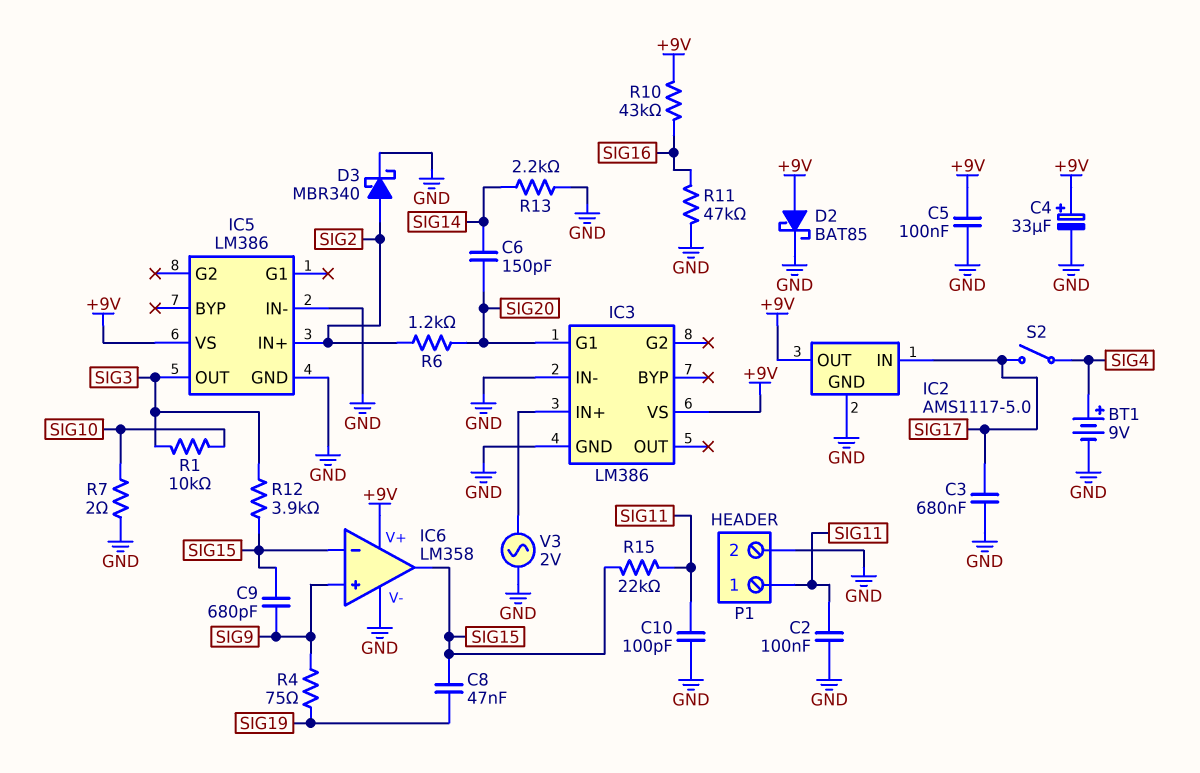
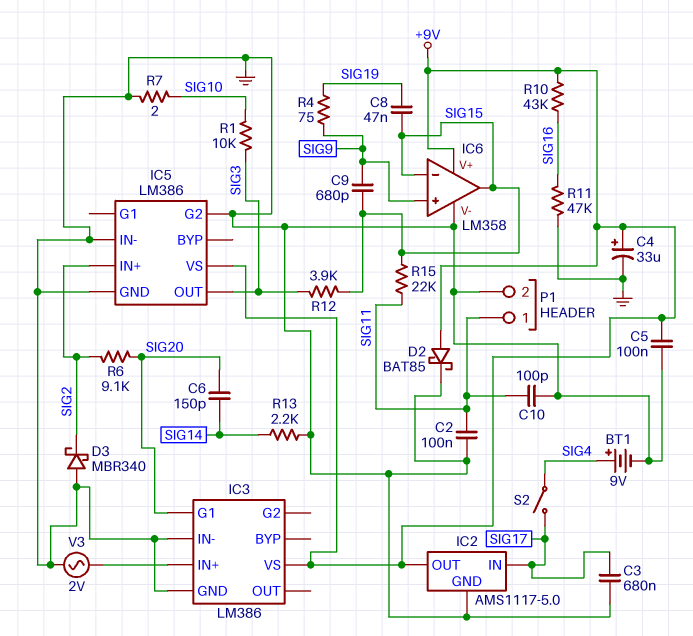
D3: schottky MBR340 (A SIG2, K GND) -> schottky MBR340 (A GND, K SIG2)
IC5 pin G2: none -> GND
R6: 1.2k (SIG2, SIG20) -> 9.1k (SIG2, SIG20)

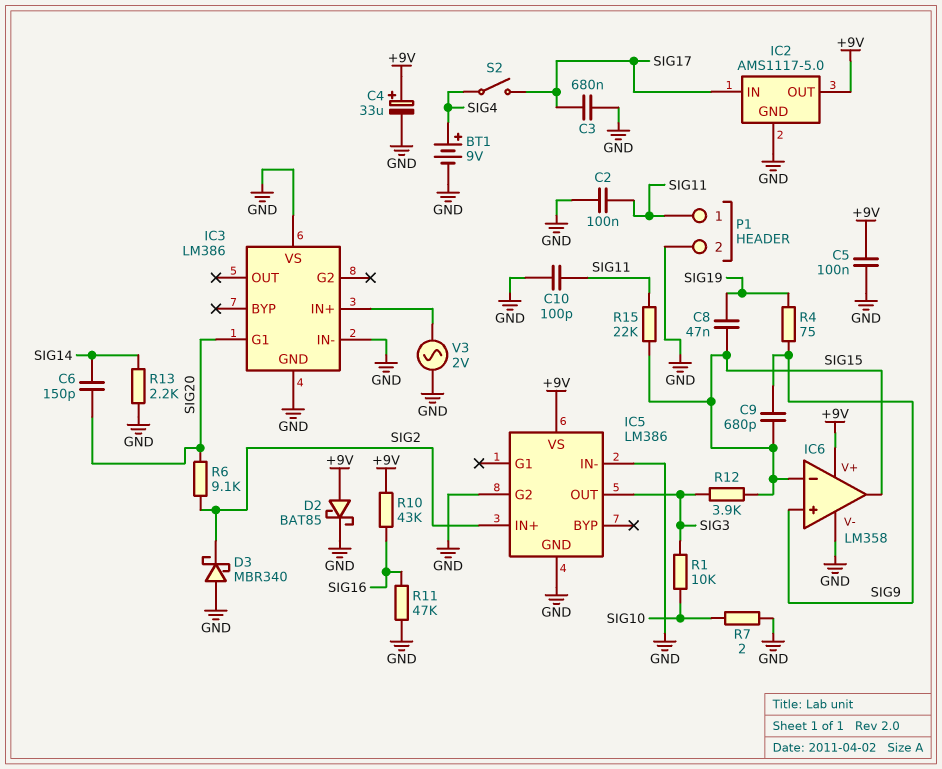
IC3 pin VS: +9V -> GND

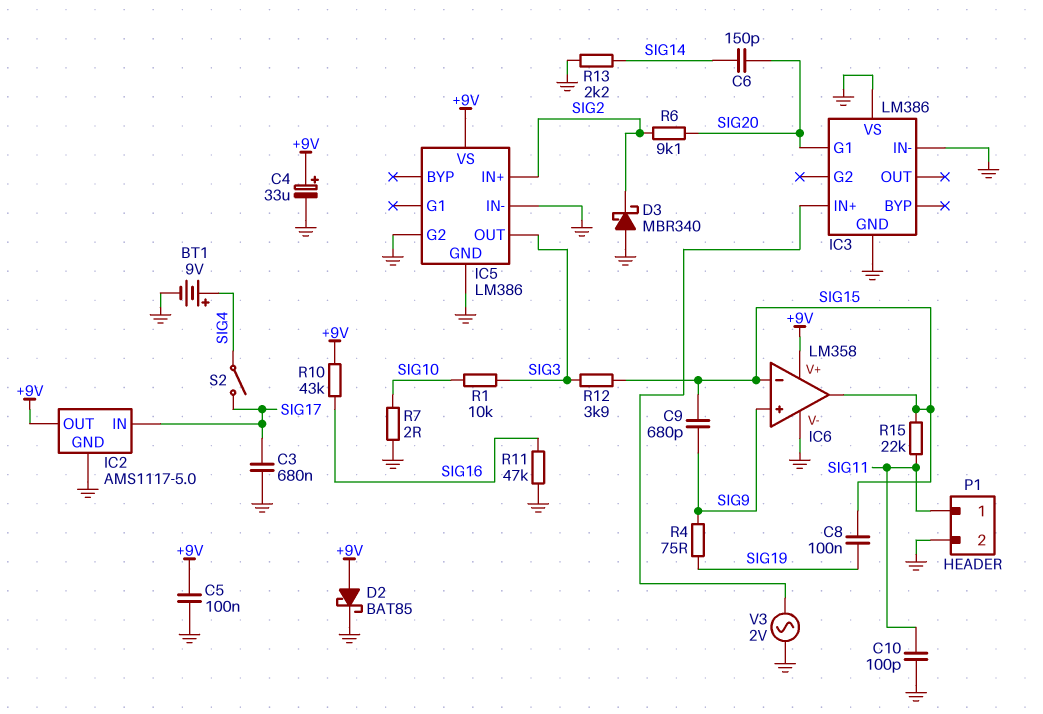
C2: 100nF (GND, SIG11) -> none
C8: 47nF (SIG15, SIG19) -> 100nF (SIG15, SIG19)

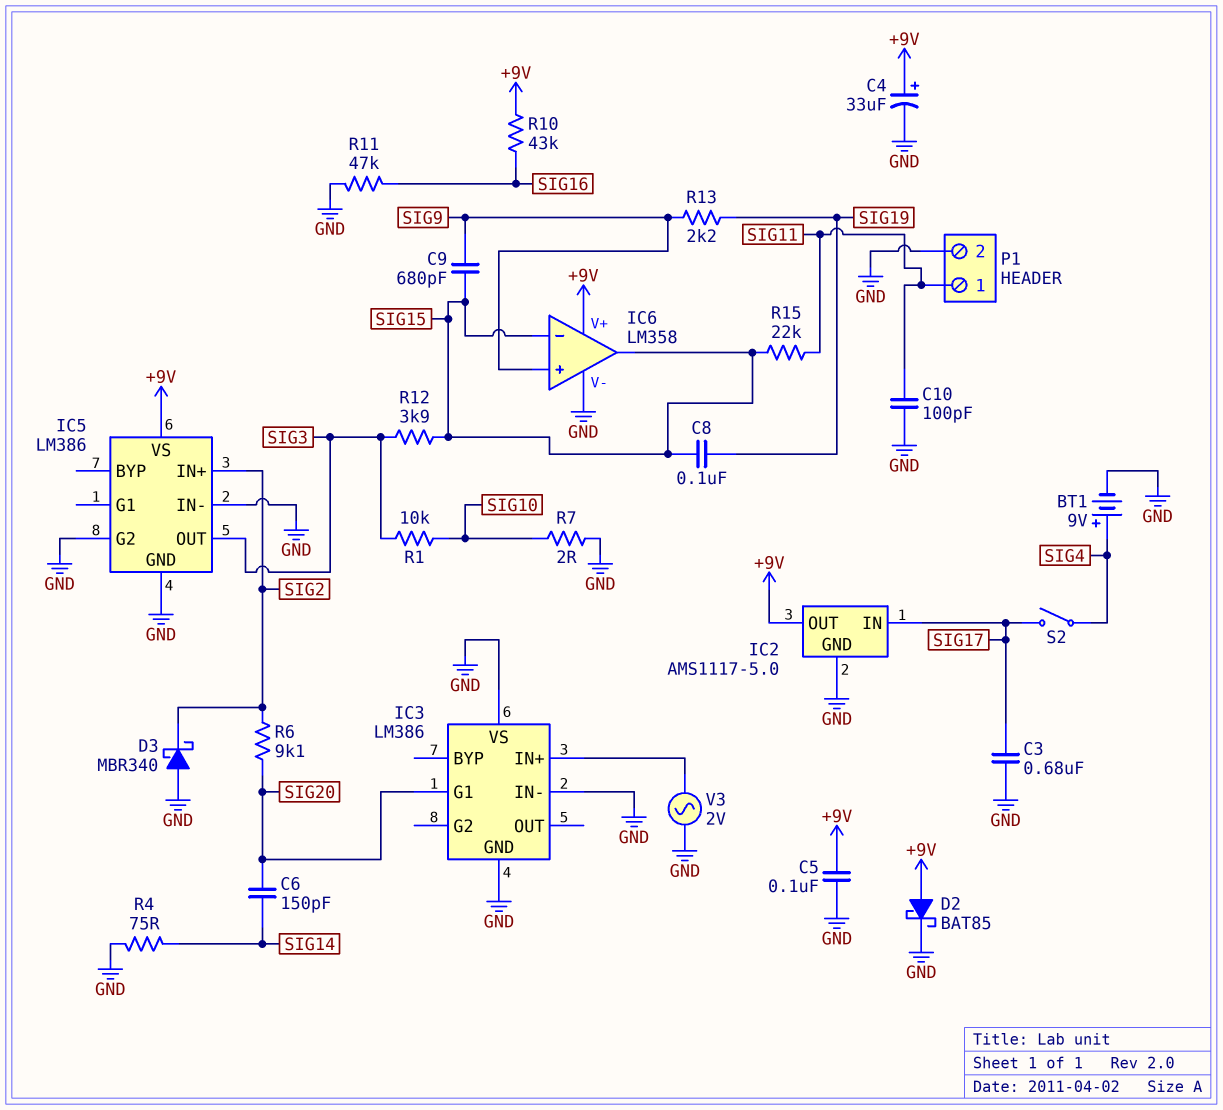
R4: 75 (SIG9, SIG19) -> 75 (GND, SIG14)
R13: 2.2k (GND, SIG14) -> 2.2k (SIG9, SIG19)

